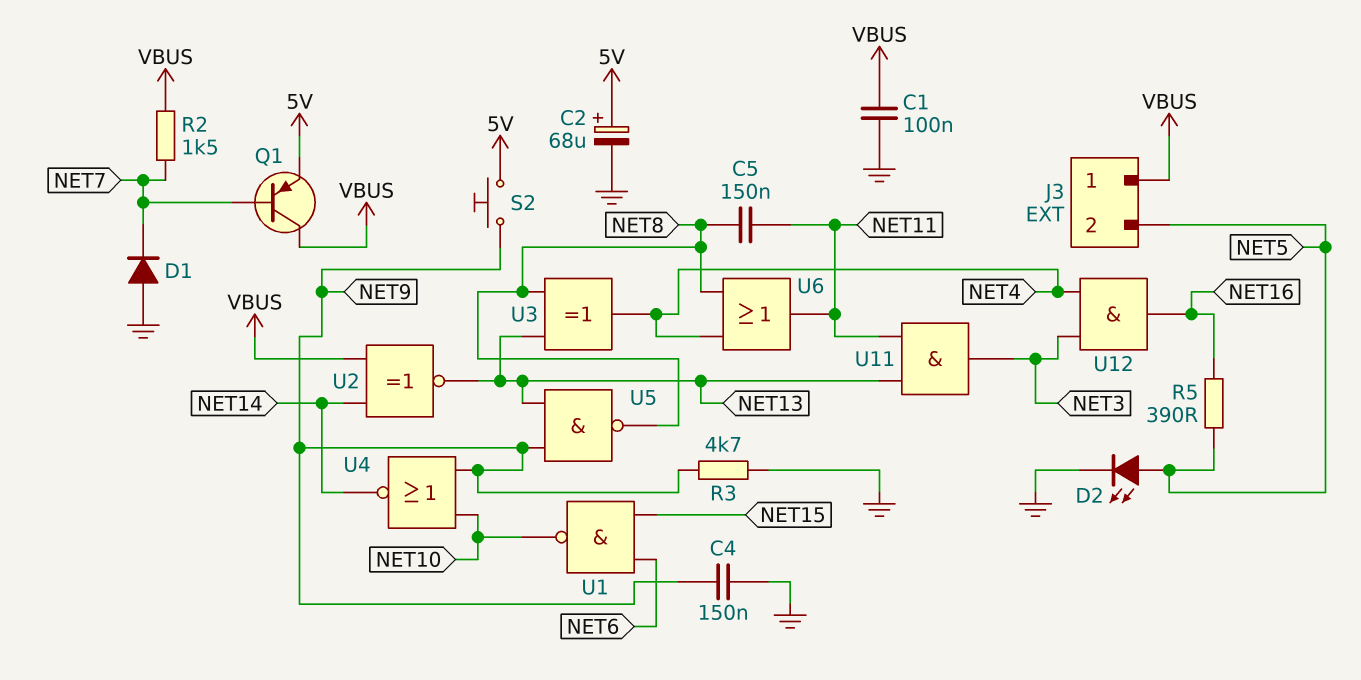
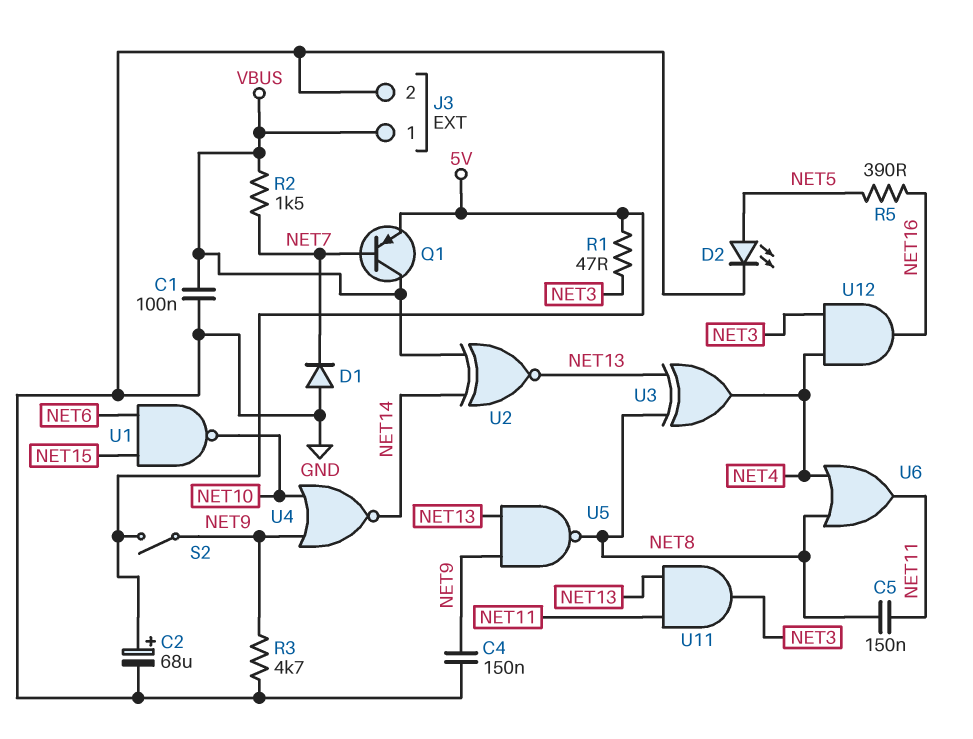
J3 pin 2: NET5 -> GND
R1: none -> 47 (5V, NET3)
S2: button (5V, NET9) -> switch (5V, NET9)

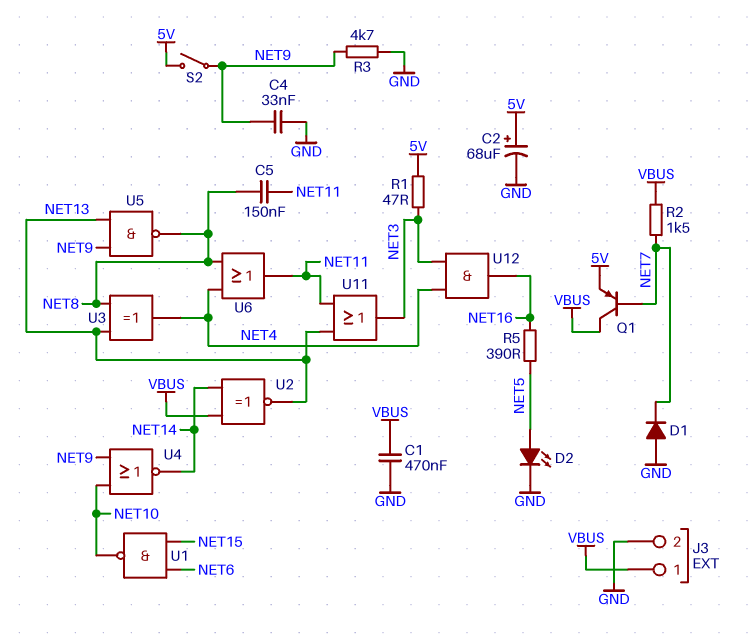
C1: 100nF (GND, VBUS) -> 470nF (GND, VBUS)
C4: 150nF (GND, NET9) -> 33nF (GND, NET9)
U11: AND (in NET11, in NET13, out NET3) -> OR (in NET11, in NET13, out NET3)

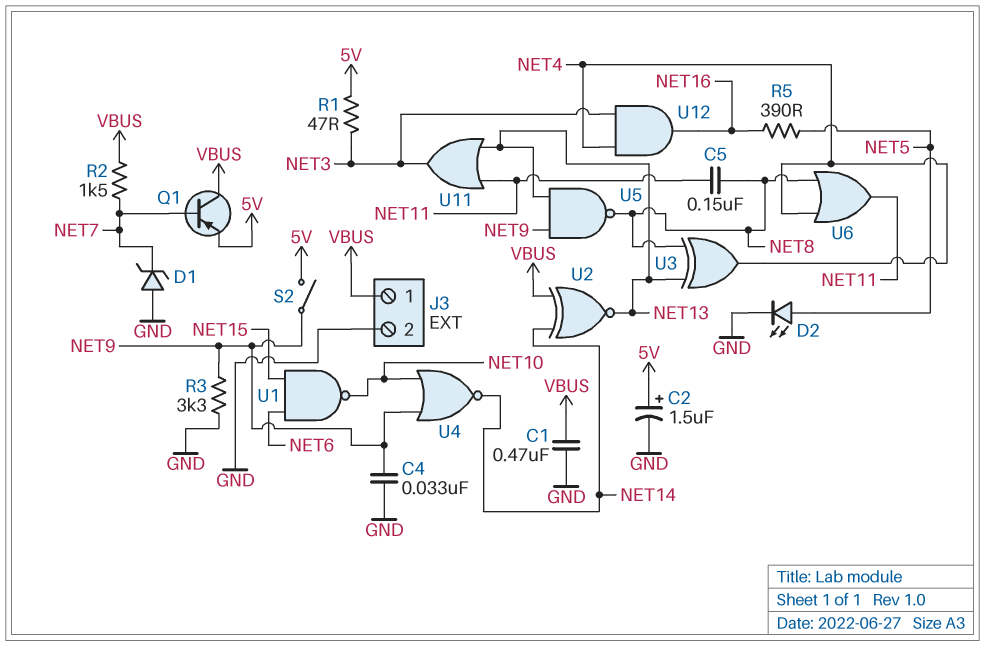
C2: 68uF (plus 5V, minus GND) -> 1.5uF (plus 5V, minus GND)
D1: diode (A GND, K NET7) -> zener (A GND, K NET7)
R3: 4.7k (GND, NET9) -> 3.3k (GND, NET9)

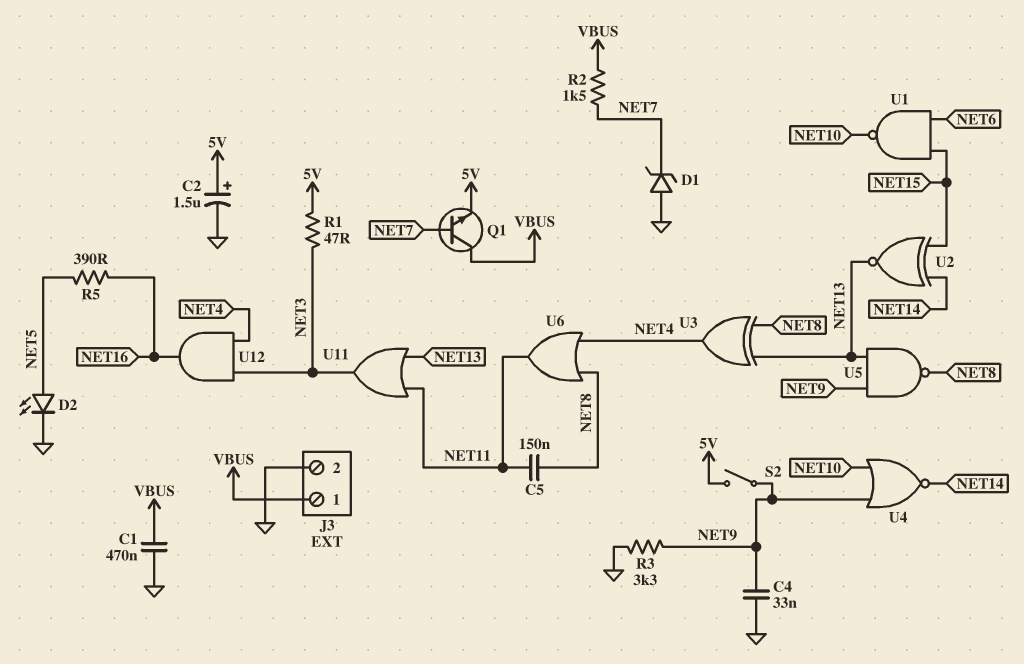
Q1: PNP (B NET7, C VBUS, E 5V) -> NPN (B NET7, C VBUS, E 5V)
U2: XNOR (in NET14, in VBUS, out NET13) -> XNOR (in NET14, in NET15, out NET13)

